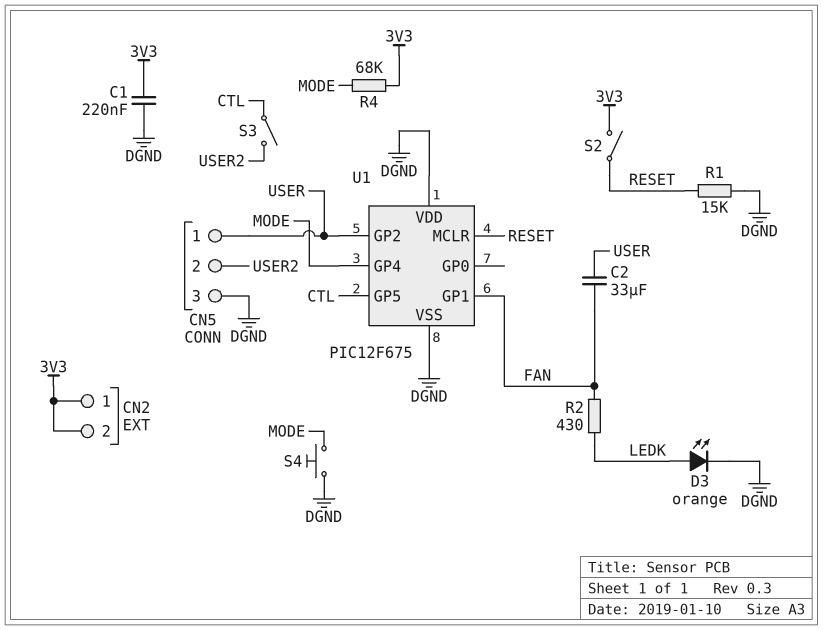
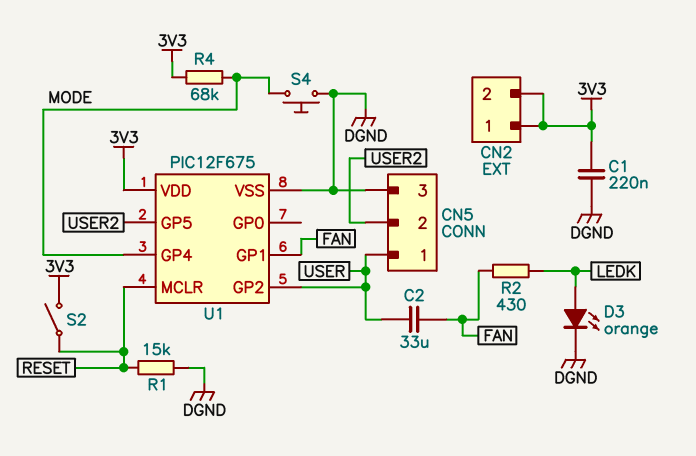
S3: switch (CTL, USER2) -> none
U1 pin GP5: CTL -> USER2
U1 pin VDD: DGND -> 3V3

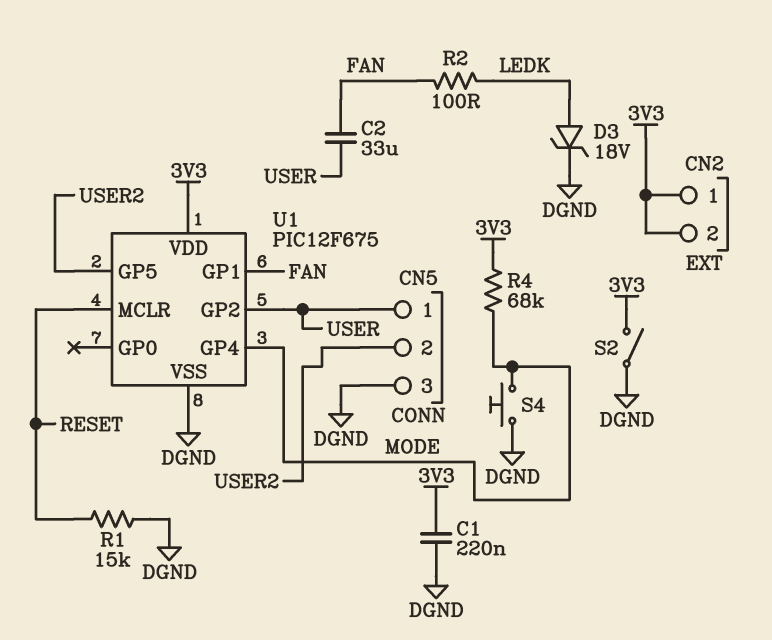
D3: LED orange (A LEDK, K DGND) -> zener 18V (A LEDK, K DGND)
R2: 430 (FAN, LEDK) -> 100 (FAN, LEDK)
S2: switch (3V3, RESET) -> switch (3V3, DGND)

